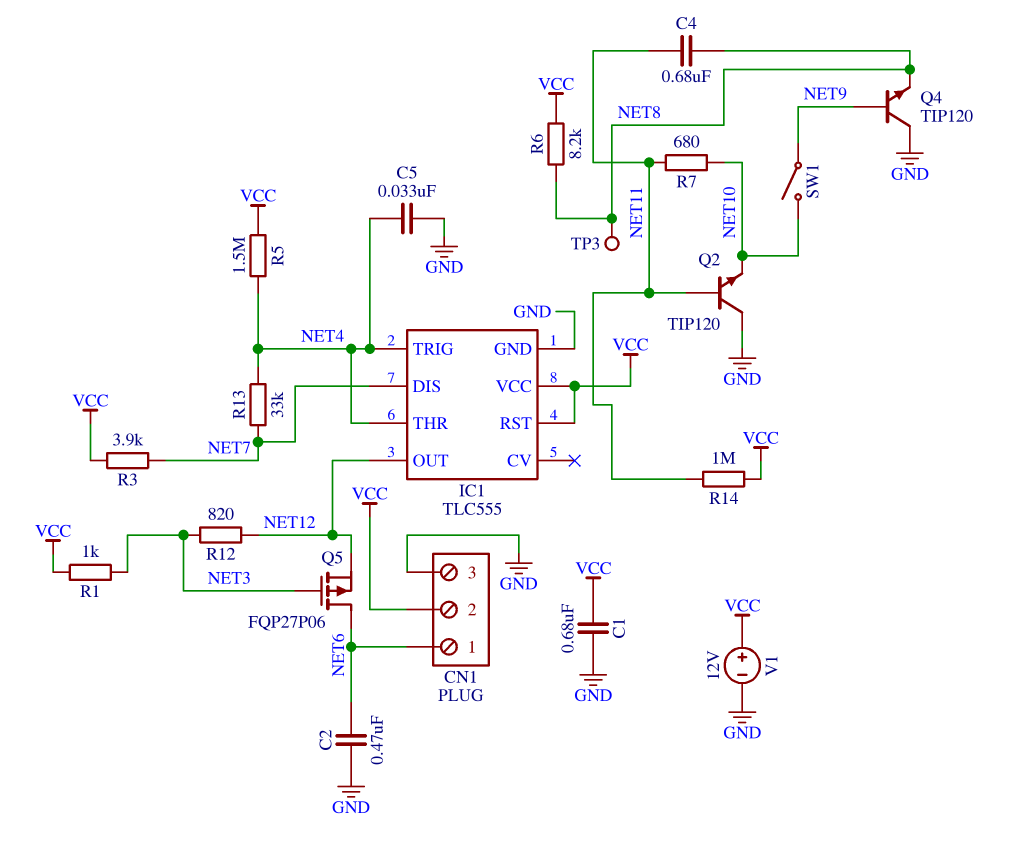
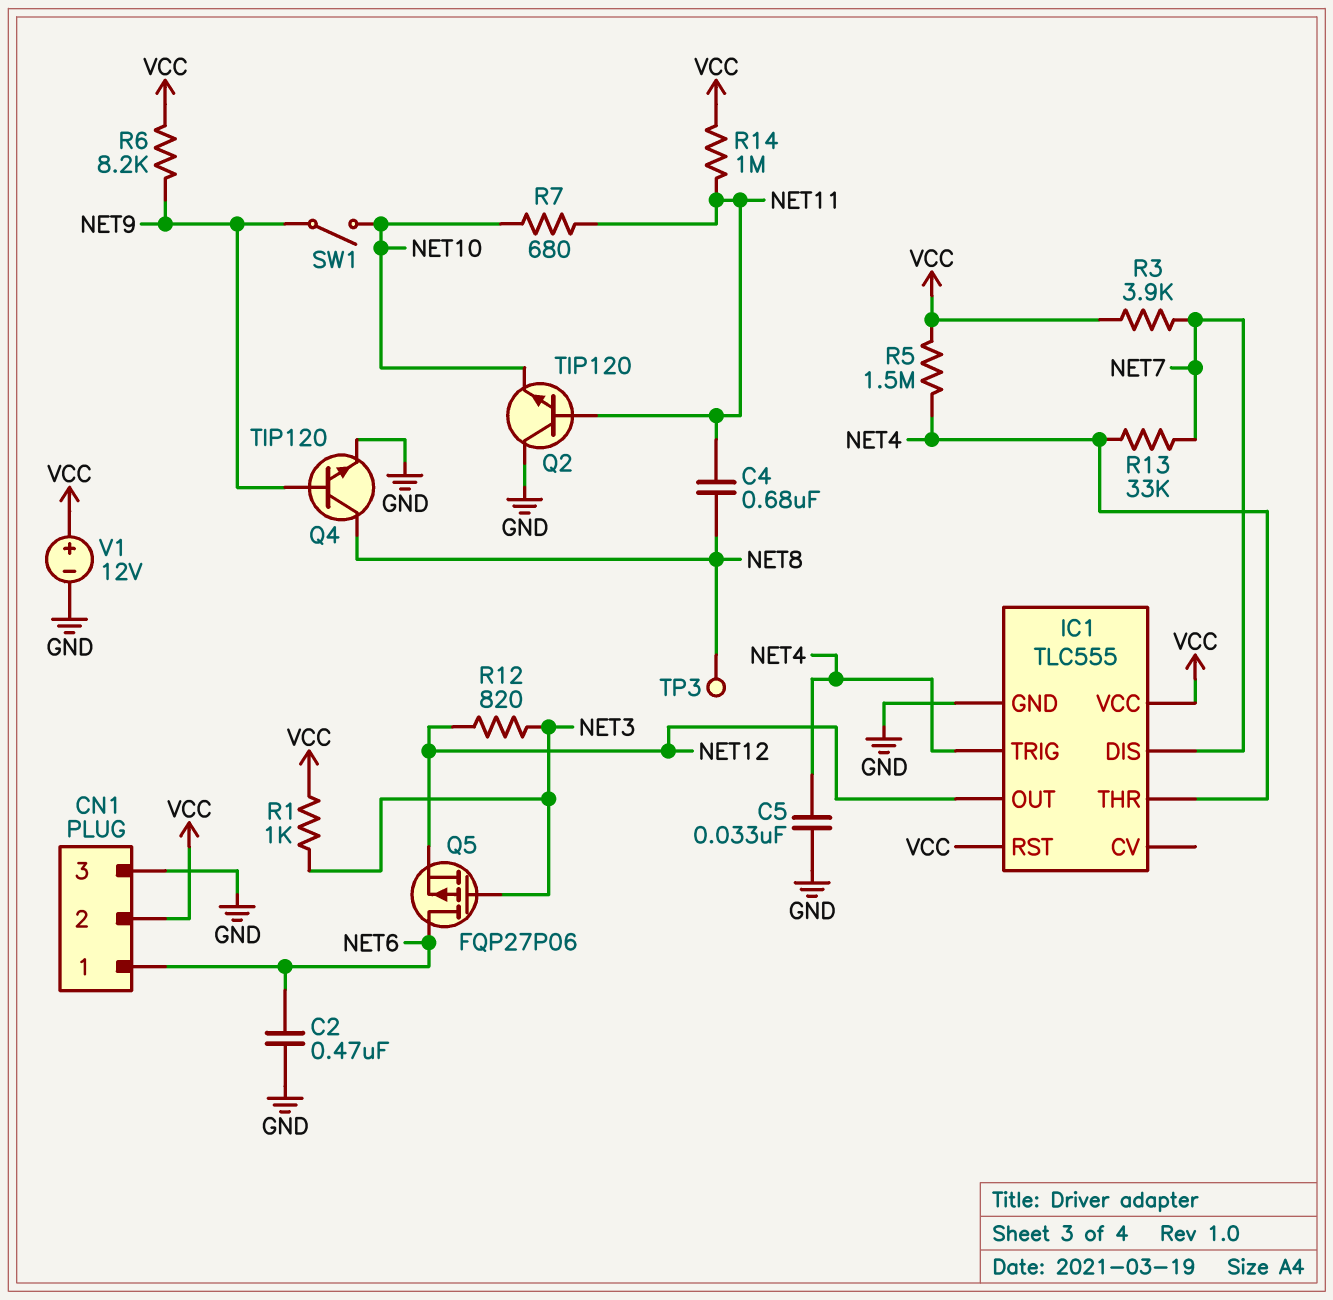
C1: 680nF (GND, VCC) -> none
Q4: NPN TIP120 (B NET9, C GND, E NET8) -> NPN TIP120 (B NET9, C NET8, E GND)
R6: 8.2k (NET8, VCC) -> 8.2k (NET9, VCC)

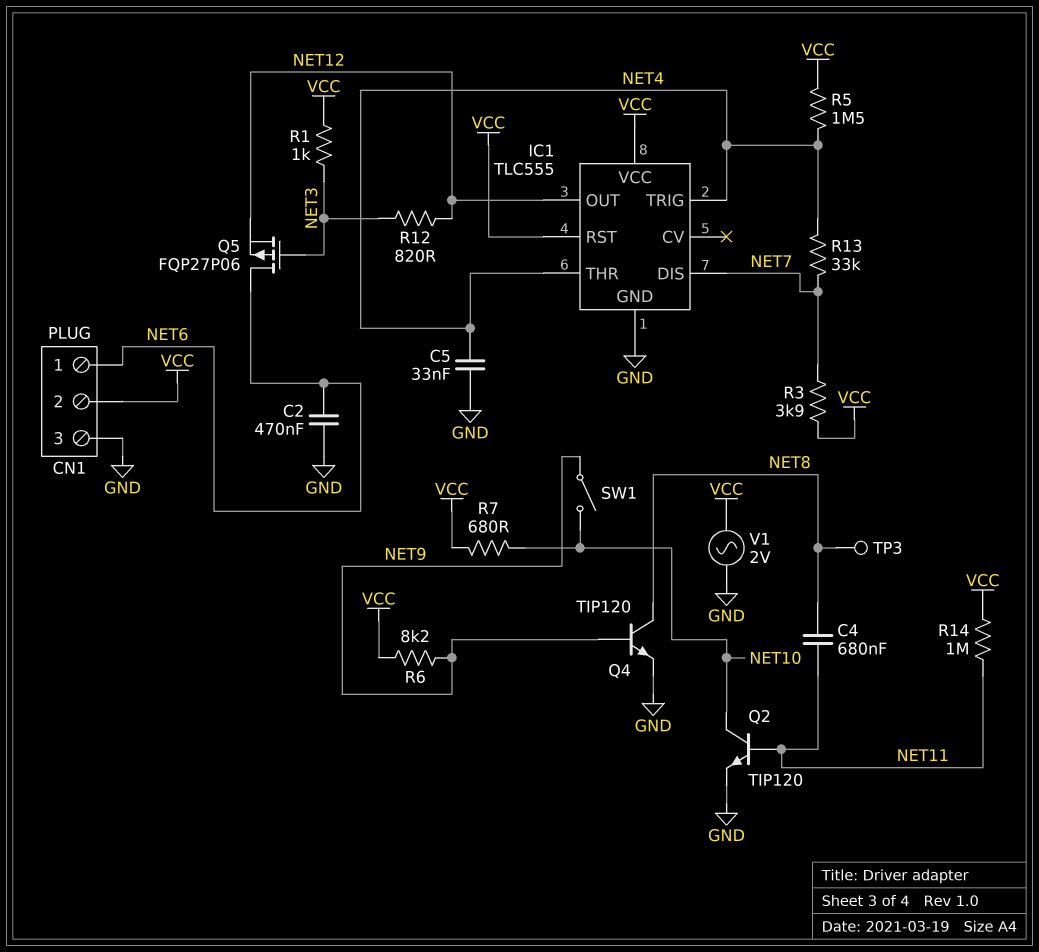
Q2: NPN TIP120 (B NET11, C GND, E NET10) -> NPN TIP120 (B NET11, C NET10, E GND)
R7: 680 (NET10, NET11) -> 680 (NET10, VCC)
V1: 12V (plus VCC, minus GND) -> AC 2V (GND, VCC)

